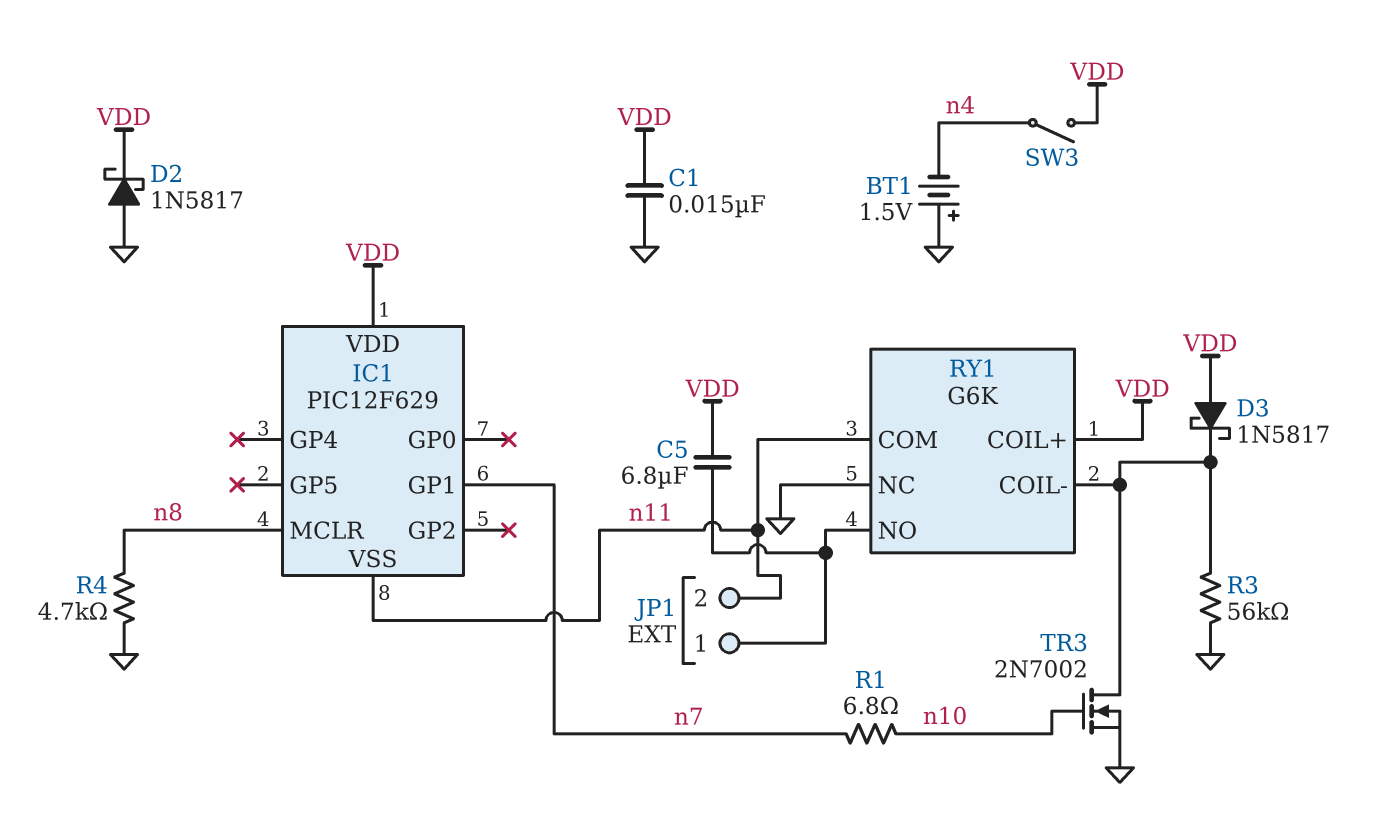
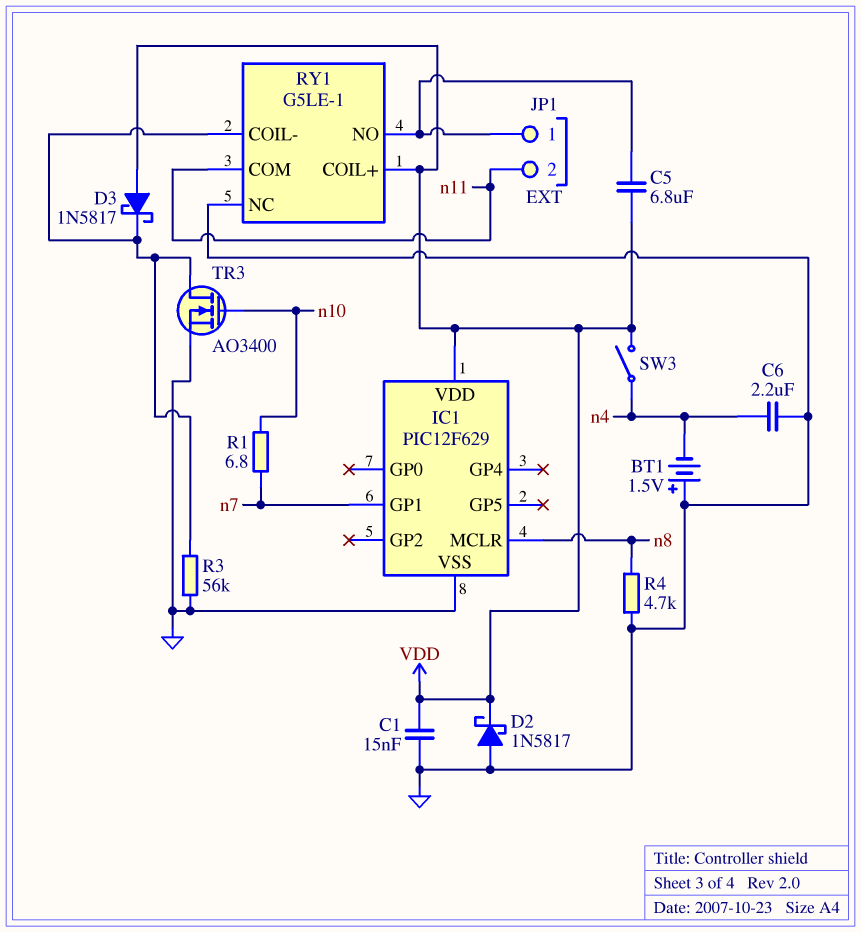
C6: none -> 2.2uF (GND, n4)
IC1 pin VSS: n11 -> GND
RY1: G6K -> G5LE-1
TR3: NMOS 2N7002 (G n10, D RY1/COIL-, S GND) -> NMOS AO3400 (G n10, D RY1/COIL-, S GND)

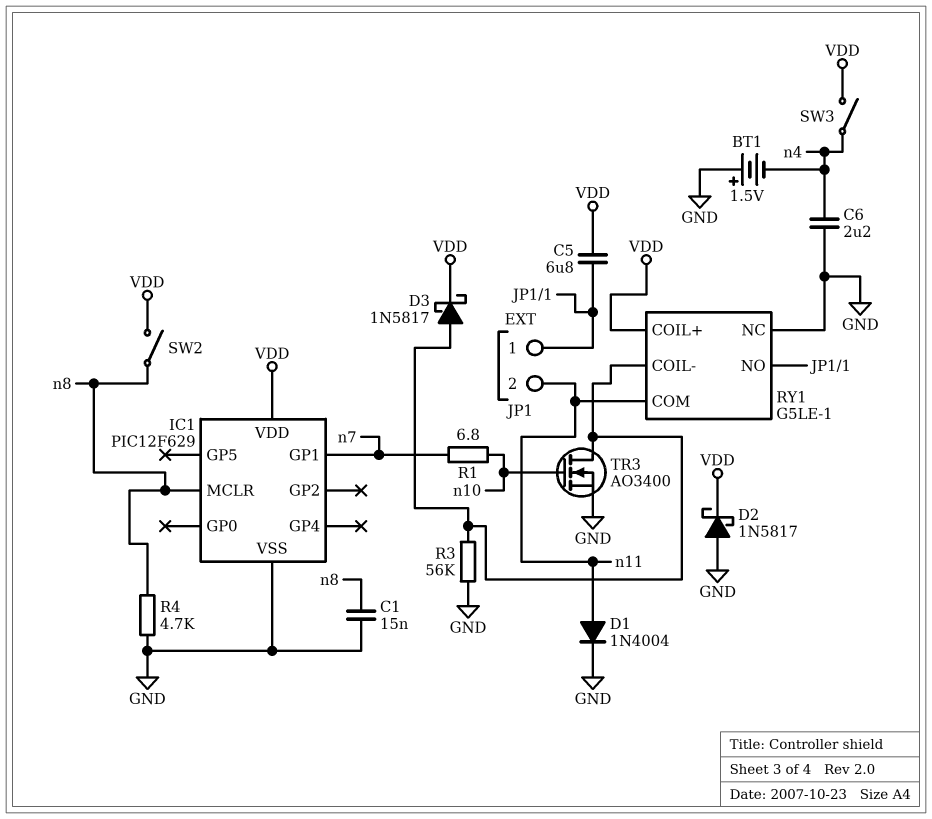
C1: 15nF (GND, VDD) -> 15nF (GND, n8)
D1: none -> diode 1N4004 (A n11, K GND)
D3: schottky 1N5817 (A VDD, K RY1/COIL-) -> schottky 1N5817 (A RY1/COIL-, K VDD)
SW2: none -> switch (VDD, n8)

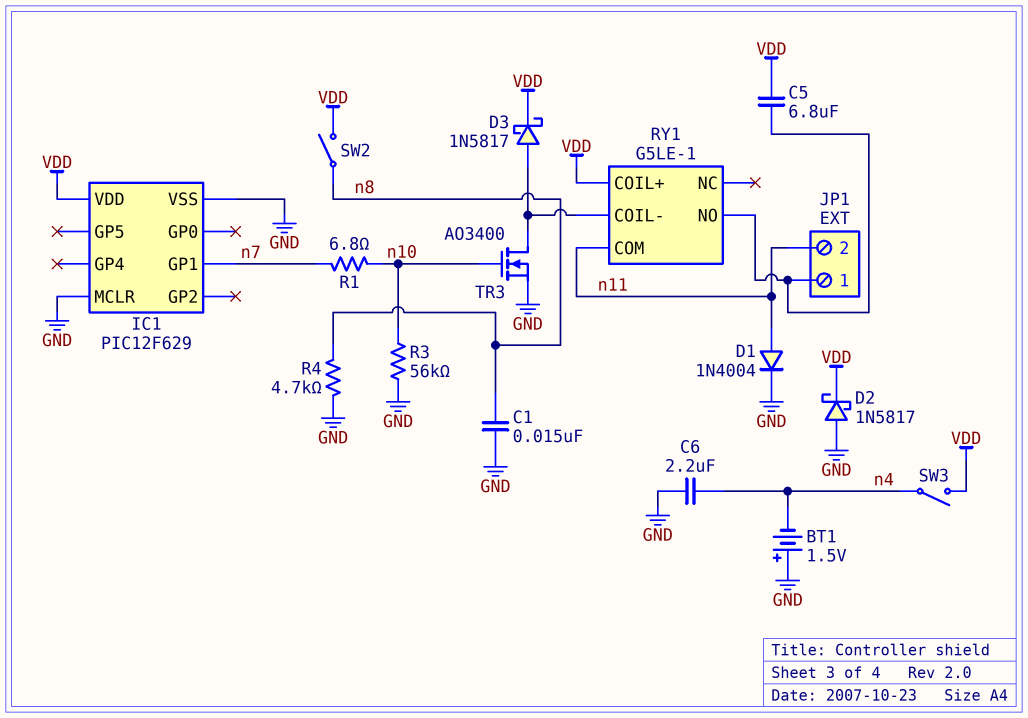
IC1 pin MCLR: n8 -> GND
R3: 56k (GND, RY1/COIL-) -> 56k (GND, n10)
RY1 pin NC: GND -> none

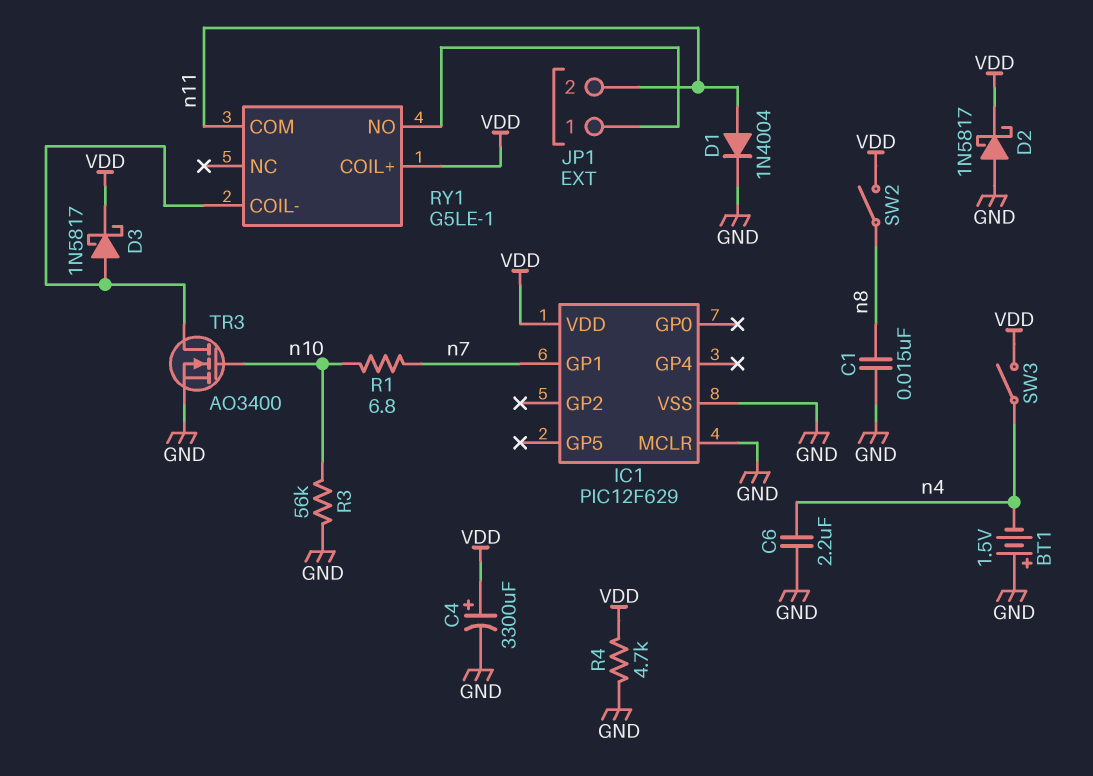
C4: none -> 3300uF (plus VDD, minus GND)
C5: 6.8uF (JP1/1, VDD) -> none
R4: 4.7k (GND, n8) -> 4.7k (GND, VDD)

